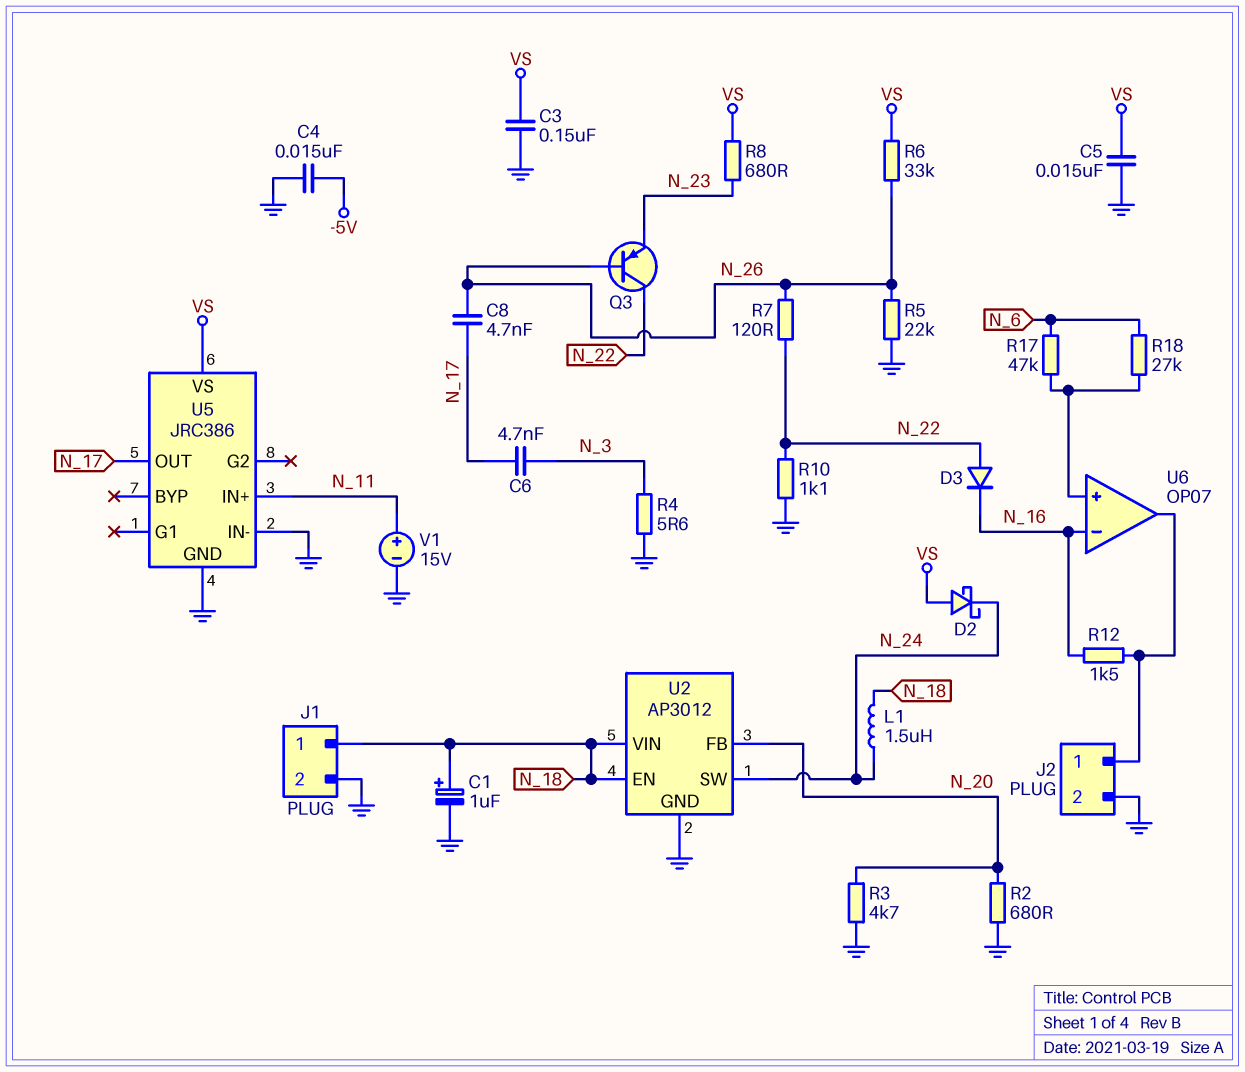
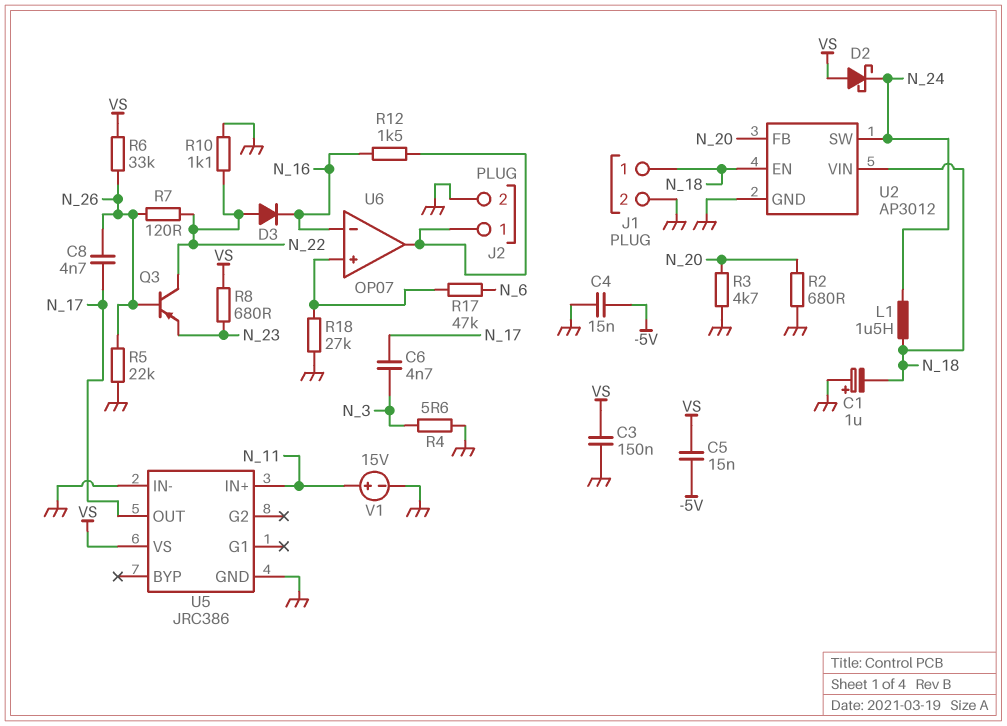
C1: 1uF (plus N_18, minus GND) -> 1uF (plus GND, minus N_18)
C5: 15nF (GND, VS) -> 15nF (-5V, VS)
R18: 27k (N_6, U6/in+) -> 27k (GND, U6/in+)

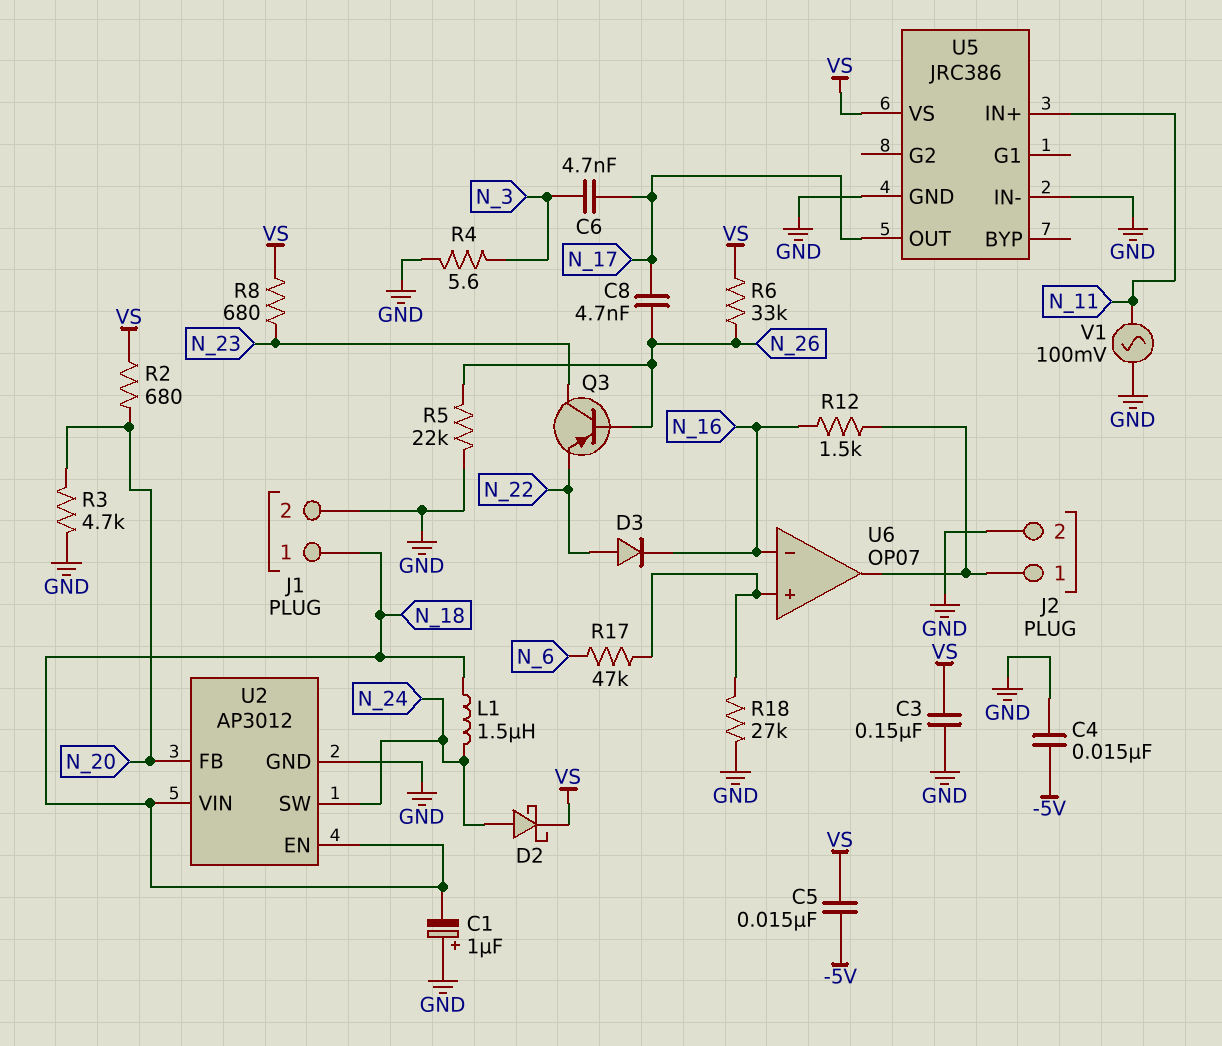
D2: schottky (A VS, K N_24) -> schottky (A N_24, K VS)
Q3: PNP (B N_26, C N_22, E N_23) -> PNP (B N_26, C N_23, E N_22)
R2: 680 (GND, N_20) -> 680 (N_20, VS)
R7: 120 (N_22, N_26) -> none
R10: 1.1k (GND, N_22) -> none
V1: 15V (plus N_11, minus GND) -> AC 100mV (GND, N_11)

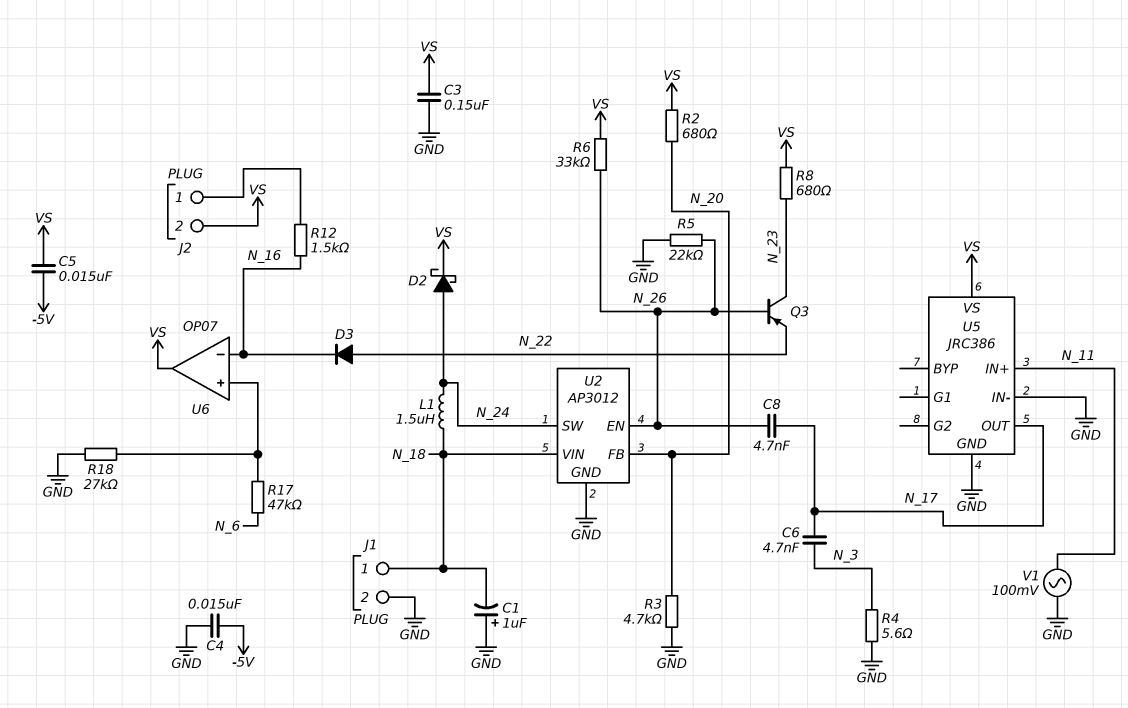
J2 pin 2: GND -> VS
U2 pin EN: N_18 -> N_26
U6 pin out: J2/1 -> VS

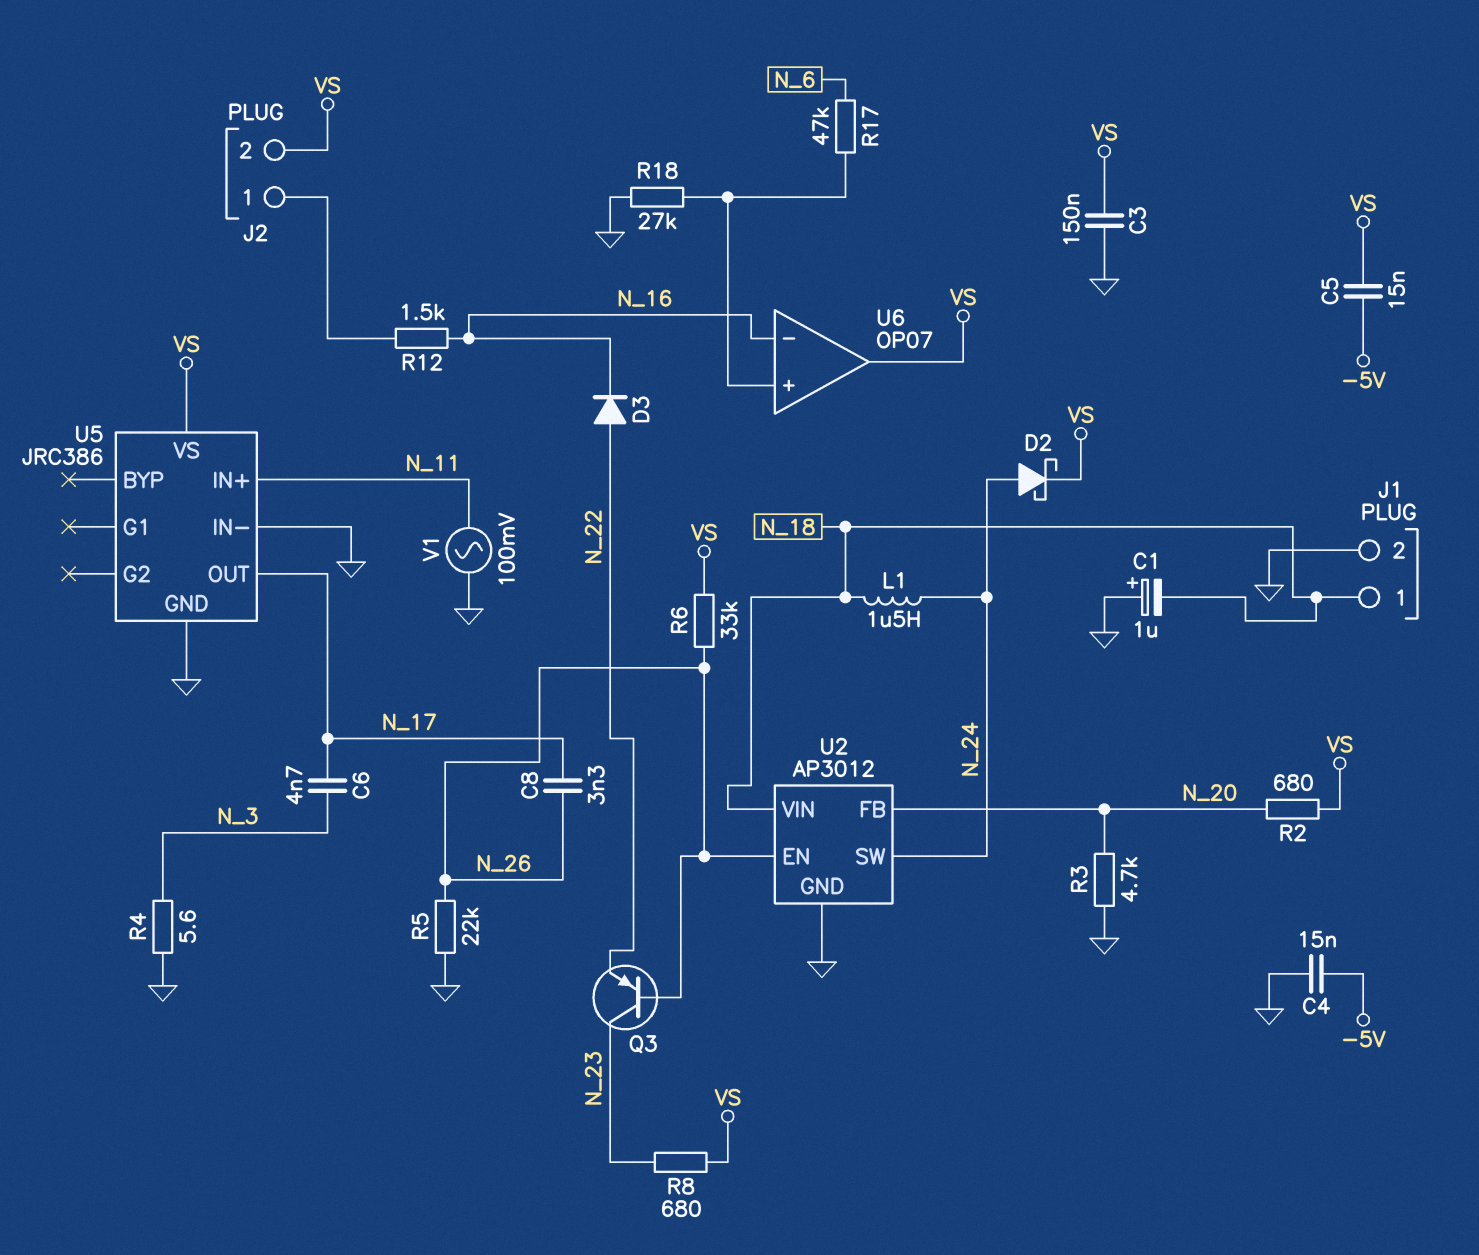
C8: 4.7nF (N_17, N_26) -> 3.3nF (N_17, N_26)

